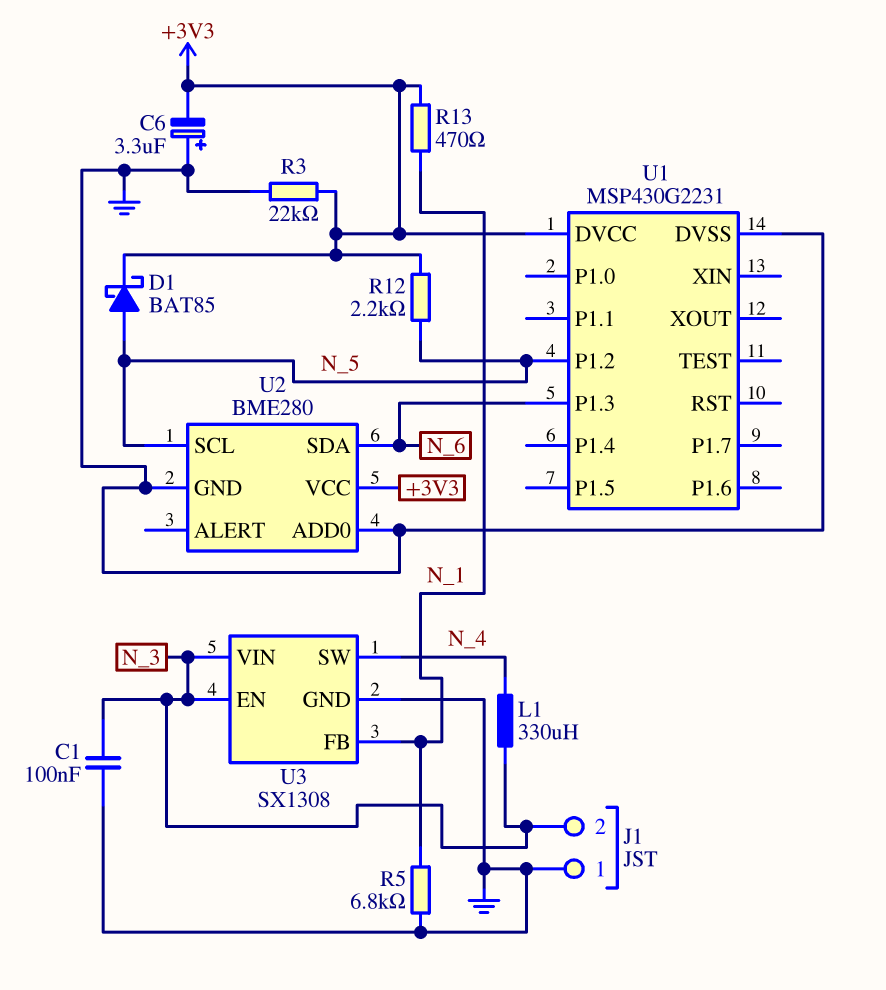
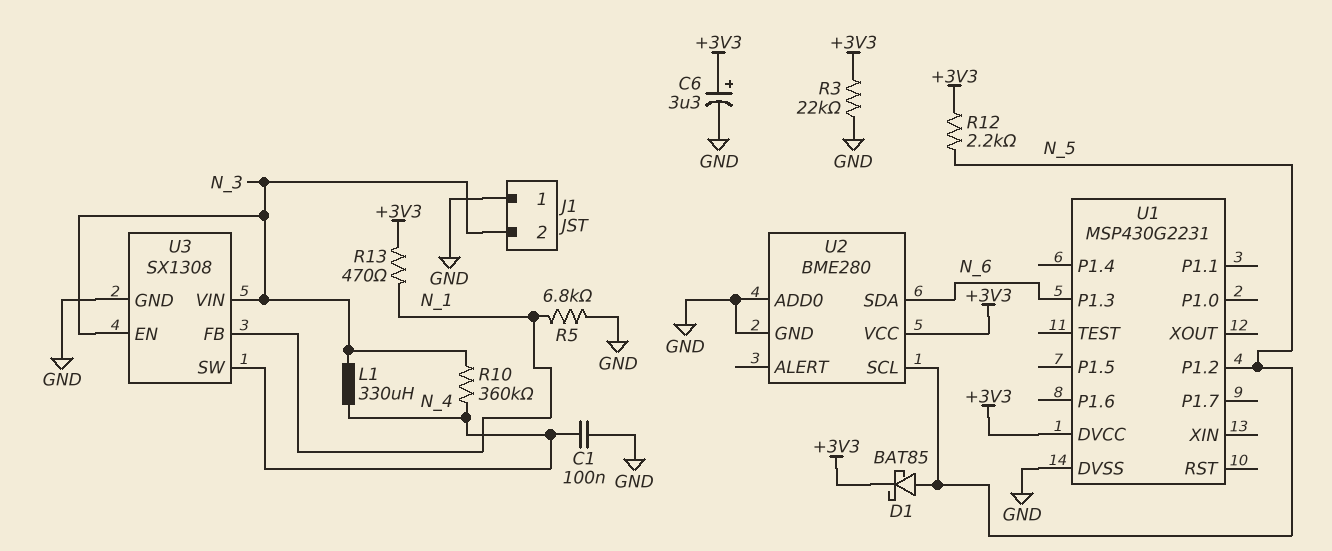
C1: 100nF (GND, N_3) -> 100nF (GND, N_4)
C6: 3.3uF (plus GND, minus +3V3) -> 3.3uF (plus +3V3, minus GND)
R10: none -> 360k (N_3, N_4)

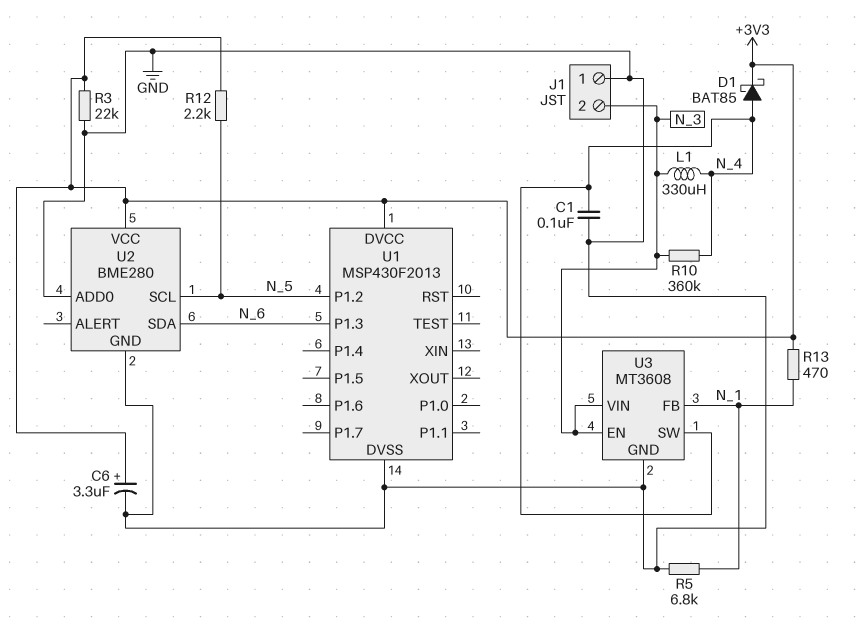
D1: schottky BAT85 (A N_5, K +3V3) -> schottky BAT85 (A N_4, K +3V3)
U1: MSP430G2231 -> MSP430F2013
U3: SX1308 -> MT3608

